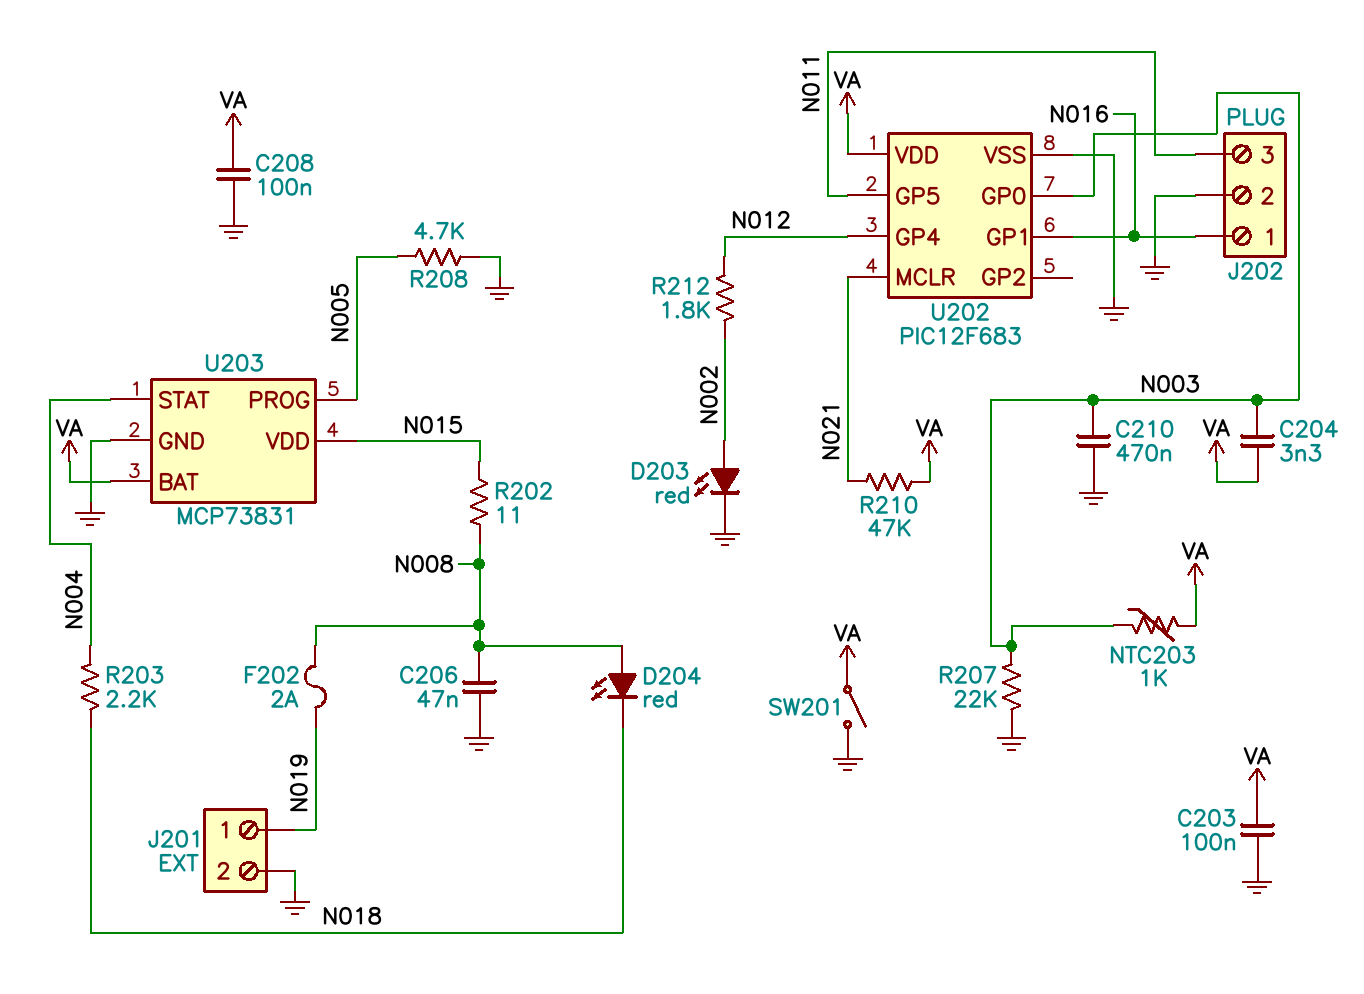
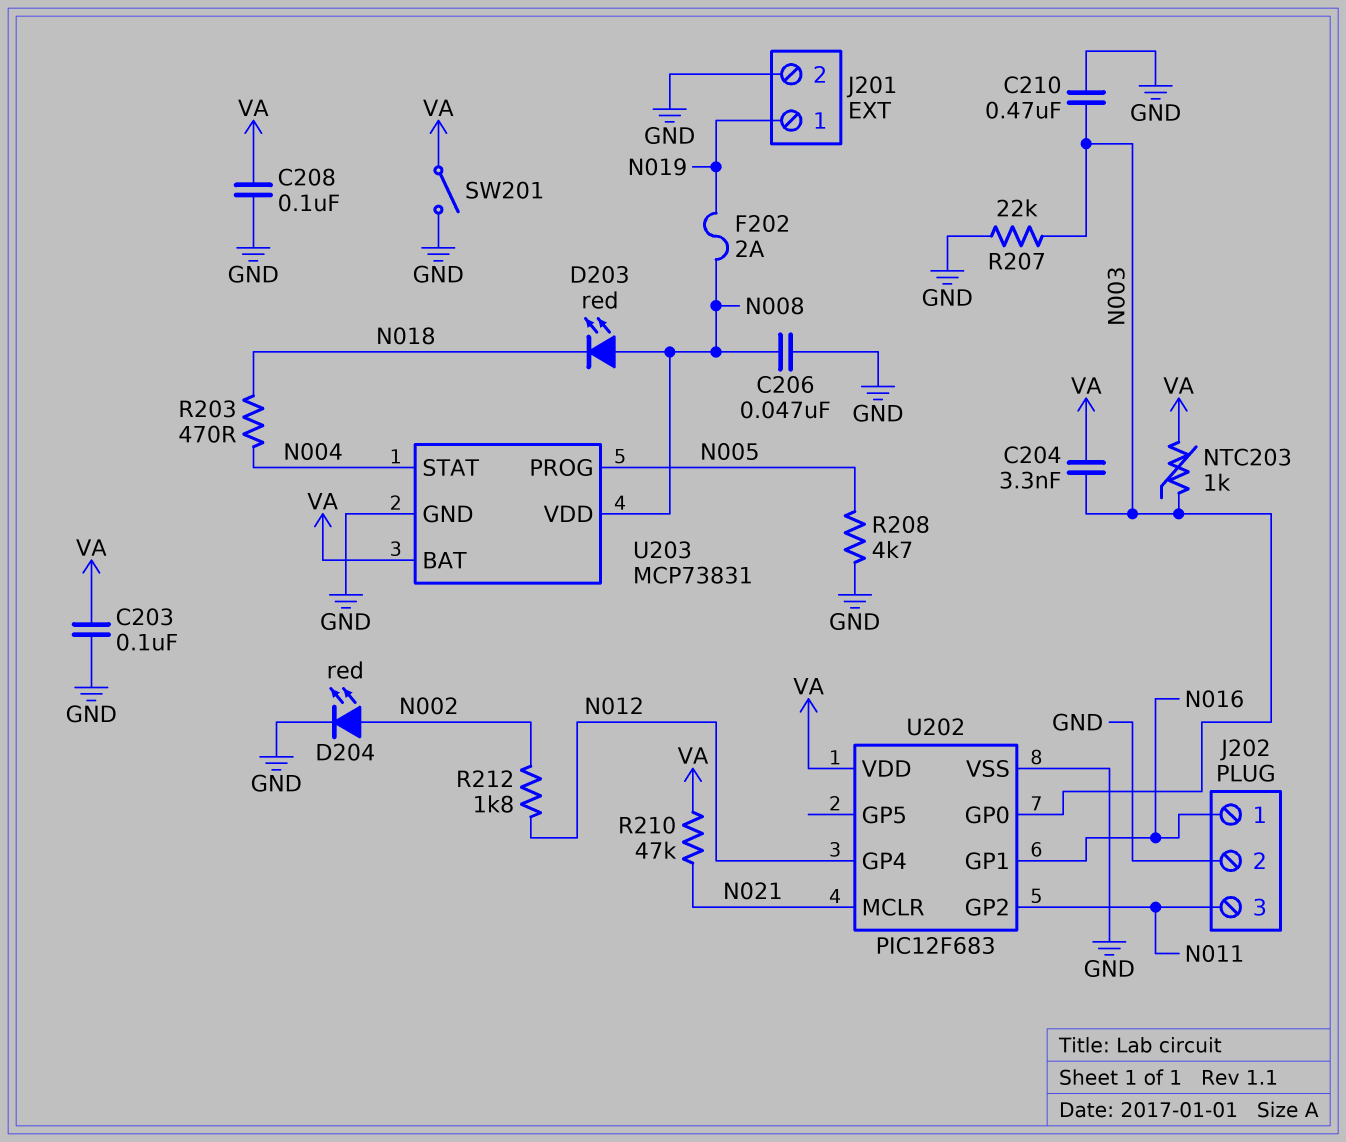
D203: LED red (A N002, K GND) -> LED red (A N008, K N018)
D204: LED red (A N008, K N018) -> LED red (A N002, K GND)
R202: 11 (N008, N015) -> none
R203: 2.2k (N004, N018) -> 470 (N004, N018)
U202 pin GP2: none -> N011
U202 pin GP5: N011 -> none
U203 pin VDD: N015 -> N008

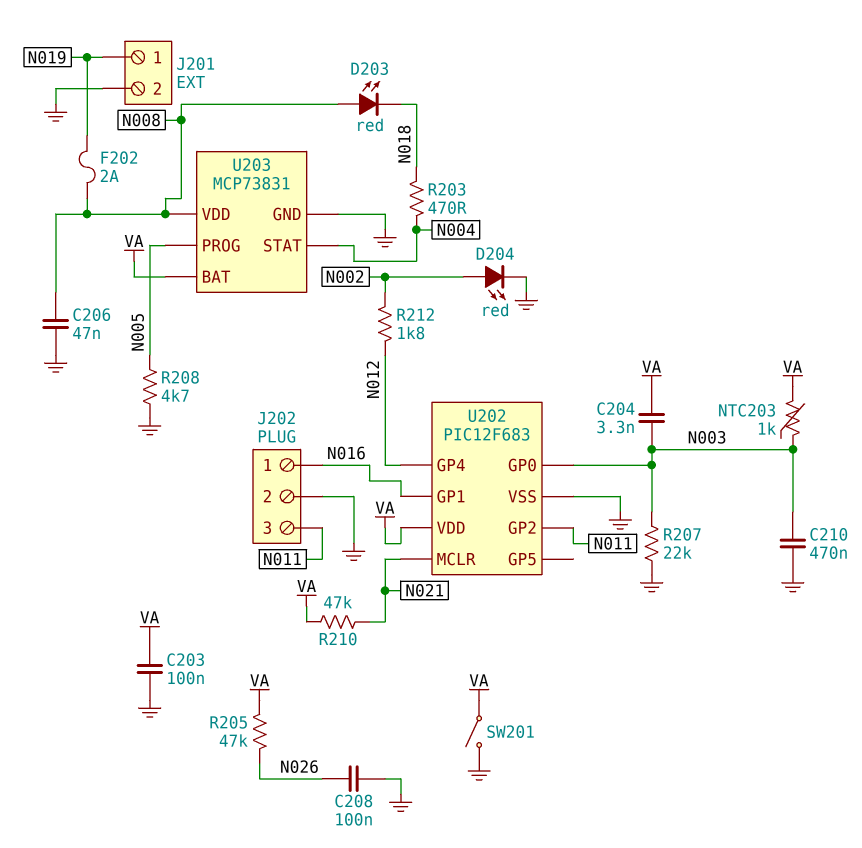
C208: 100nF (GND, VA) -> 100nF (GND, N026)
R205: none -> 47k (N026, VA)

